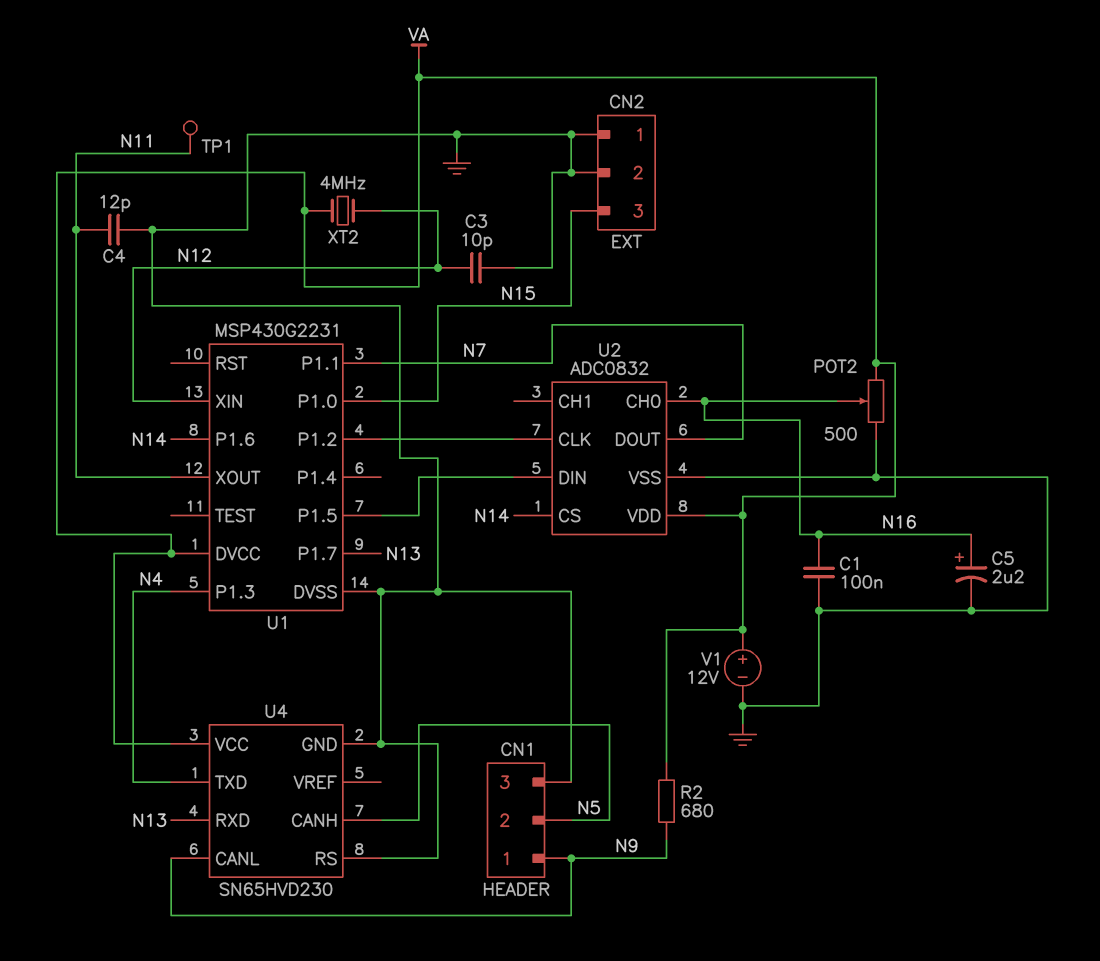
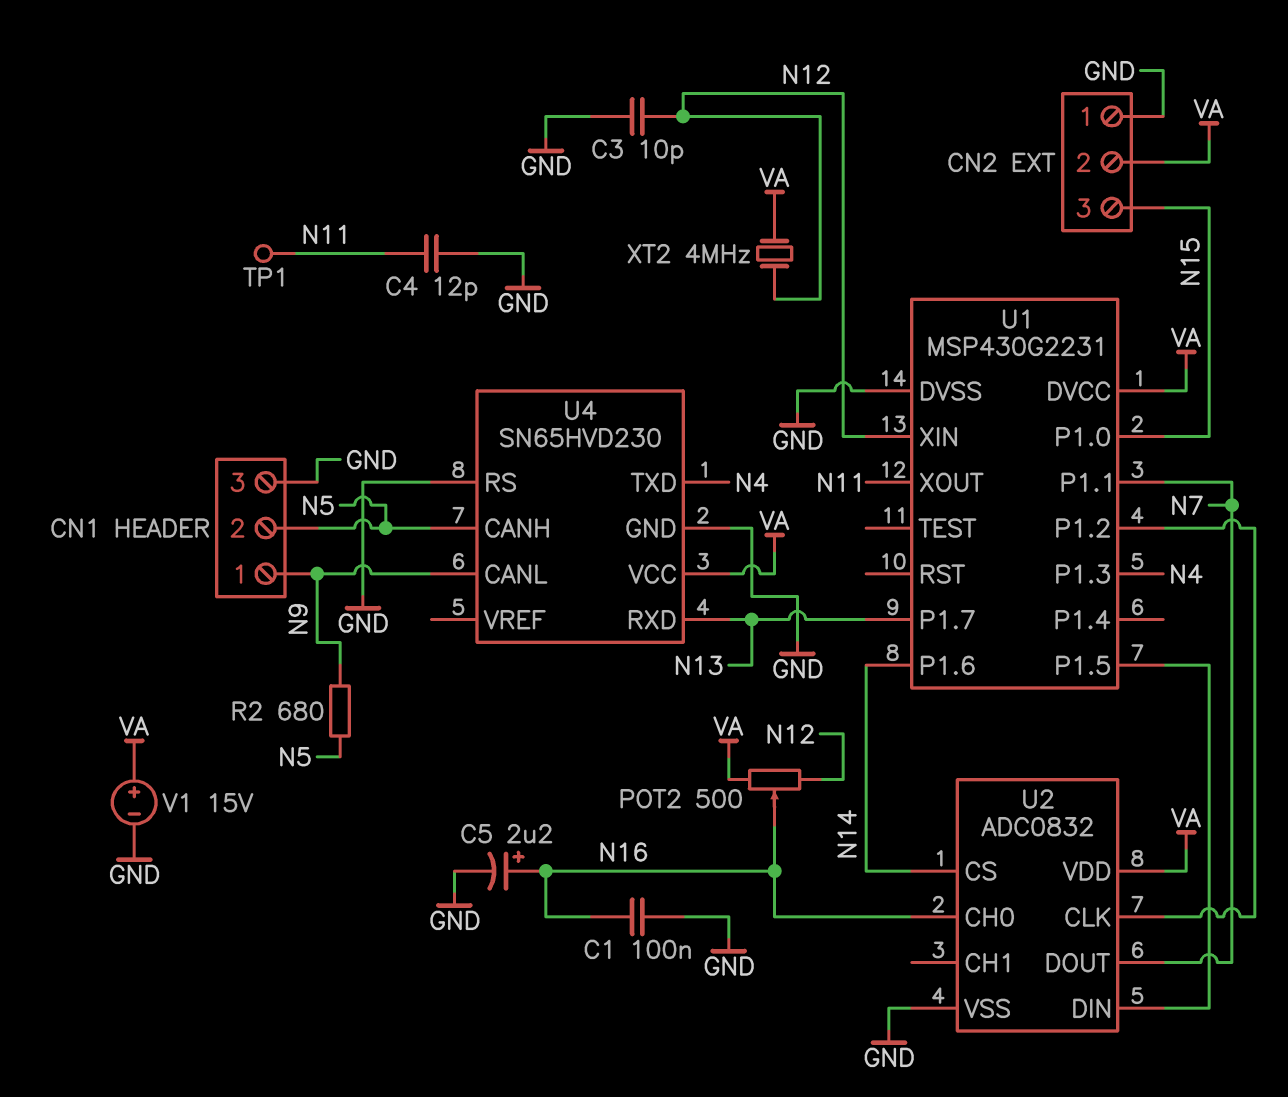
CN2 pin 2: GND -> VA
POT2: 500 (GND, VA, wiper N16) -> 500 (N12, VA, wiper N16)
R2: 680 (N9, VA) -> 680 (N5, N9)
V1: 12V (plus VA, minus GND) -> 15V (plus VA, minus GND)

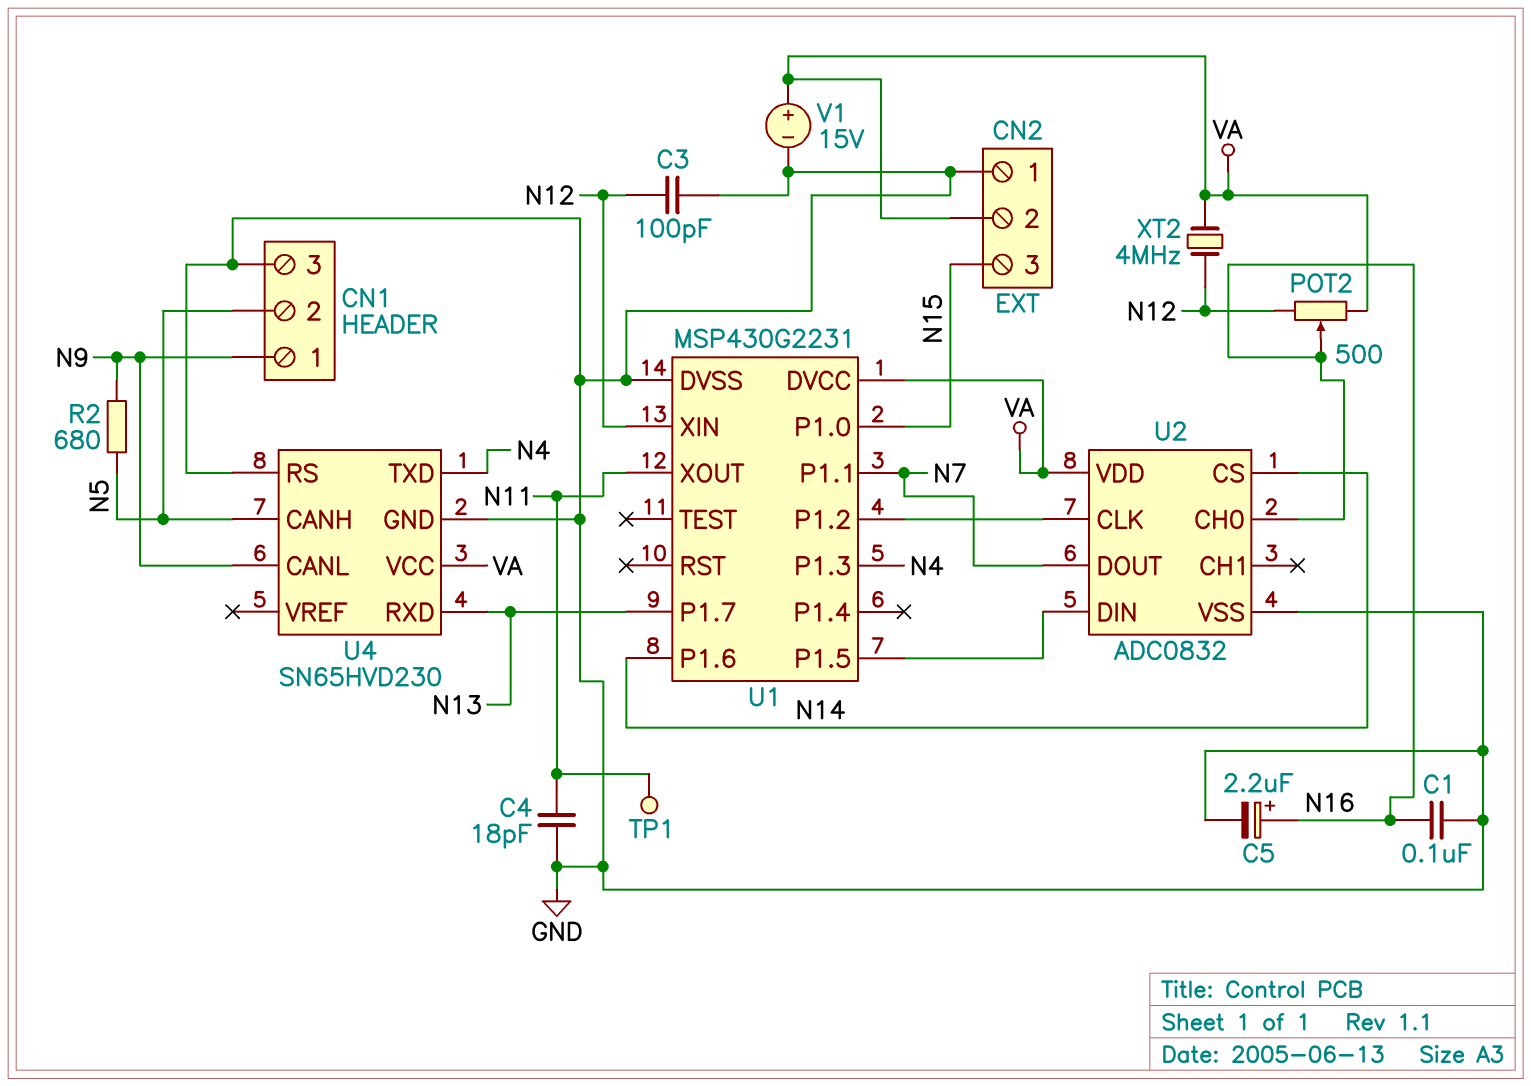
C3: 10pF (GND, N12) -> 100pF (GND, N12)
C4: 12pF (GND, N11) -> 18pF (GND, N11)

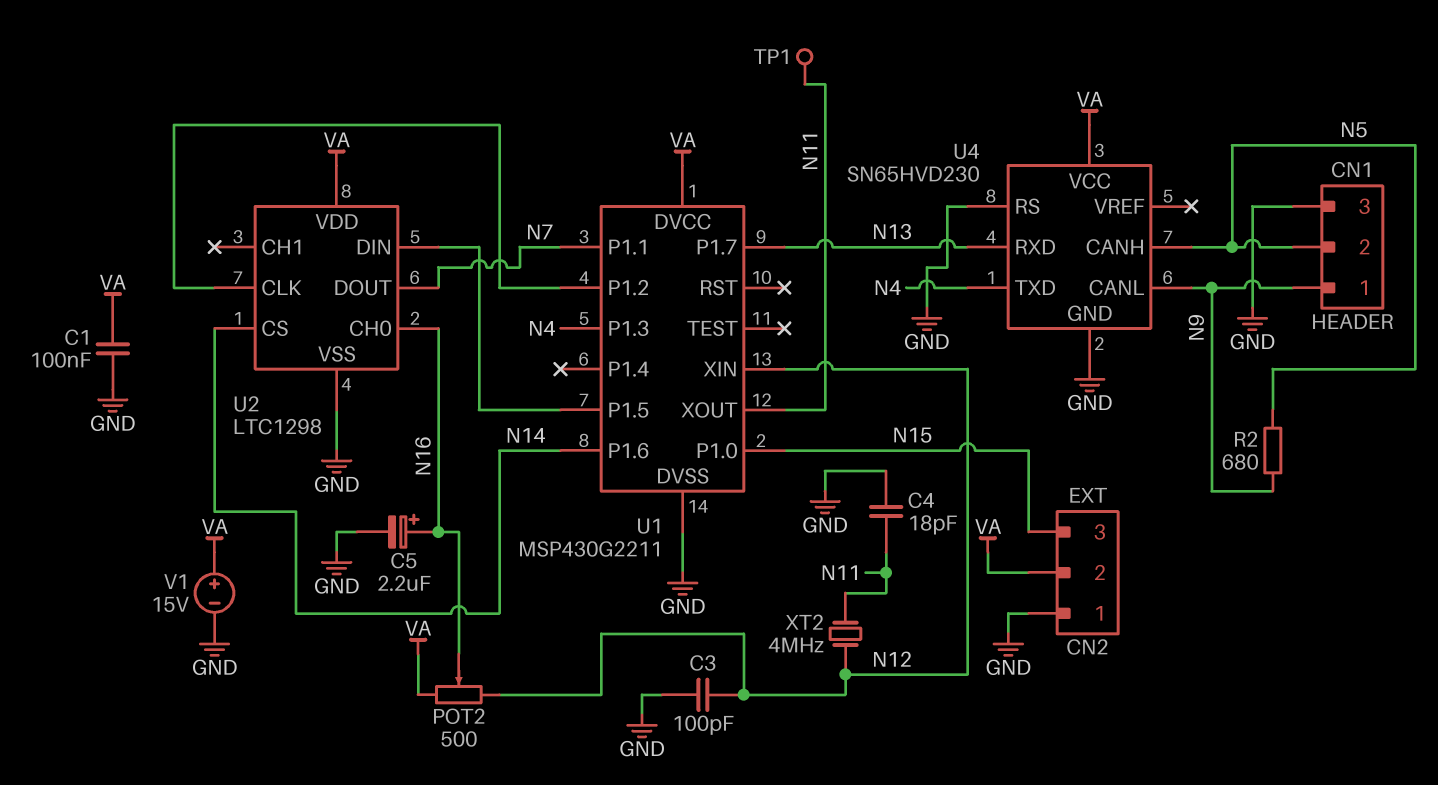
C1: 100nF (GND, N16) -> 100nF (GND, VA)
U1: MSP430G2231 -> MSP430G2211
U2: ADC0832 -> LTC1298
XT2: 4MHz (N12, VA) -> 4MHz (N11, N12)

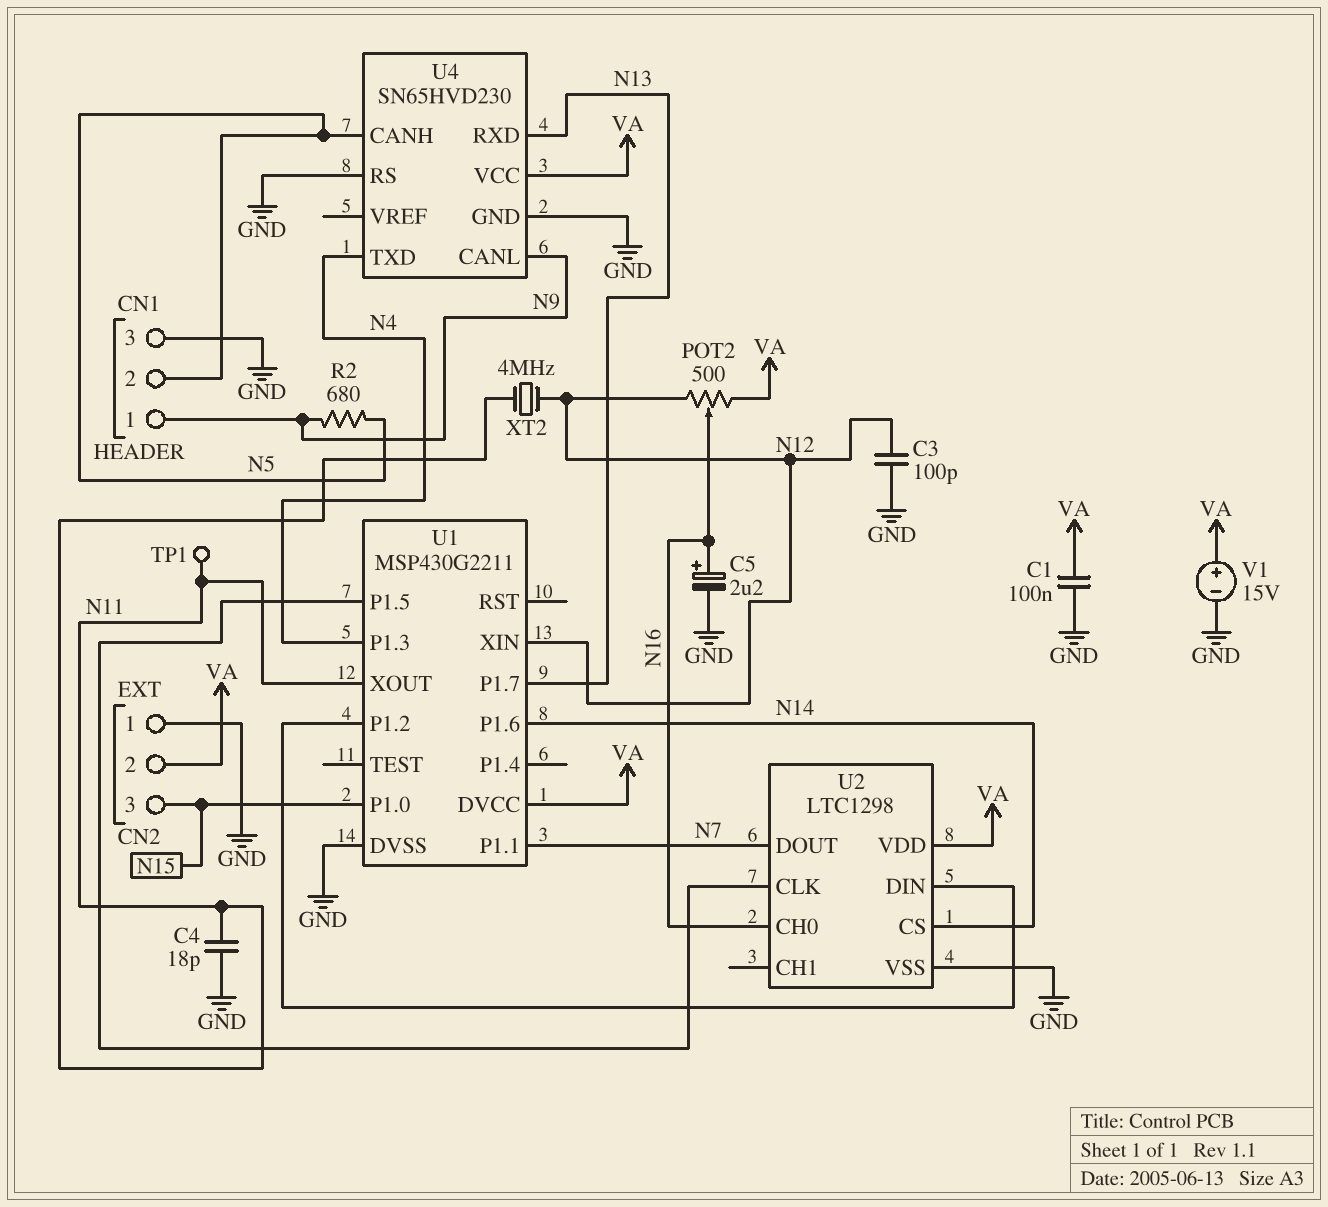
U2 pin CLK: U1/P1.2 -> U1/P1.5
U2 pin DIN: U1/P1.5 -> U1/P1.2

